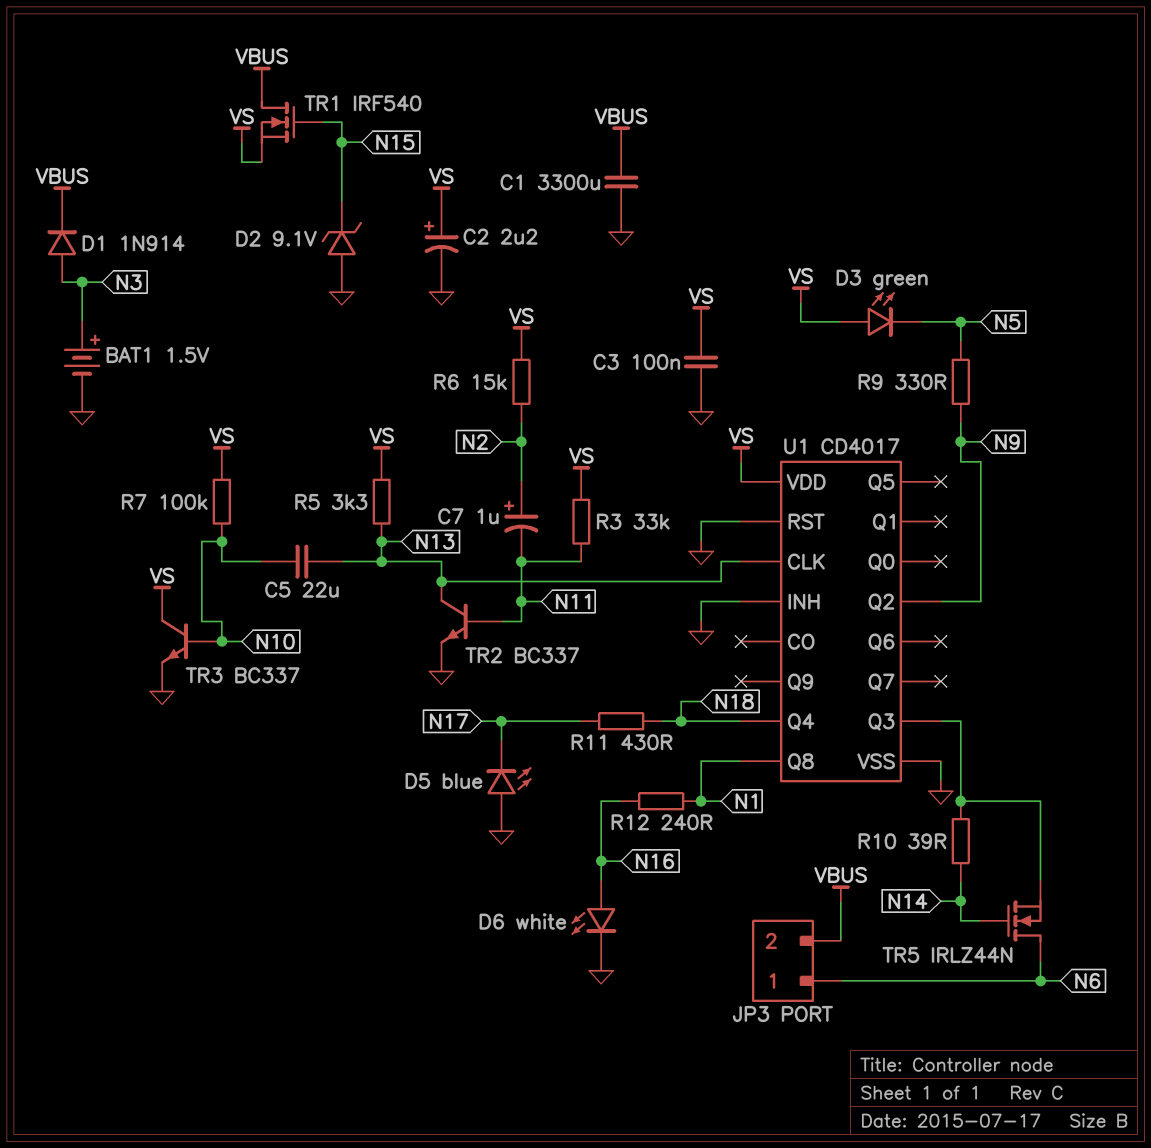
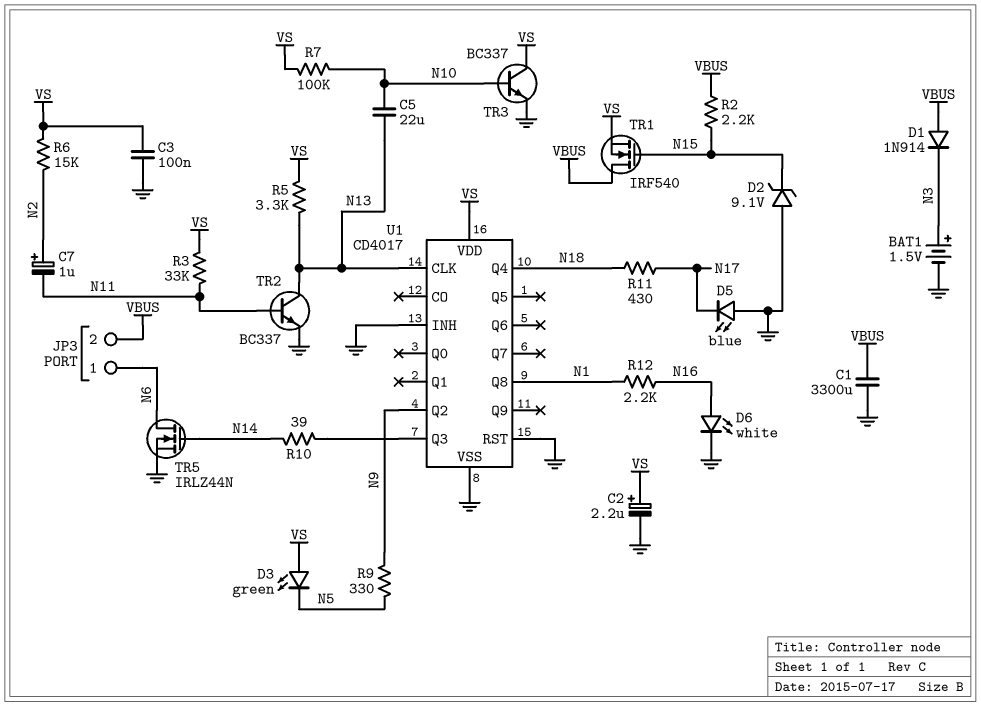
D1: diode 1N914 (A N3, K VBUS) -> diode 1N914 (A VBUS, K N3)
R2: none -> 2.2k (N15, VBUS)
R12: 240 (N1, N16) -> 2.2k (N1, N16)
TR5: NMOS IRLZ44N (G N14, D N6, S U1/Q3) -> NMOS IRLZ44N (G N14, D N6, S GND)

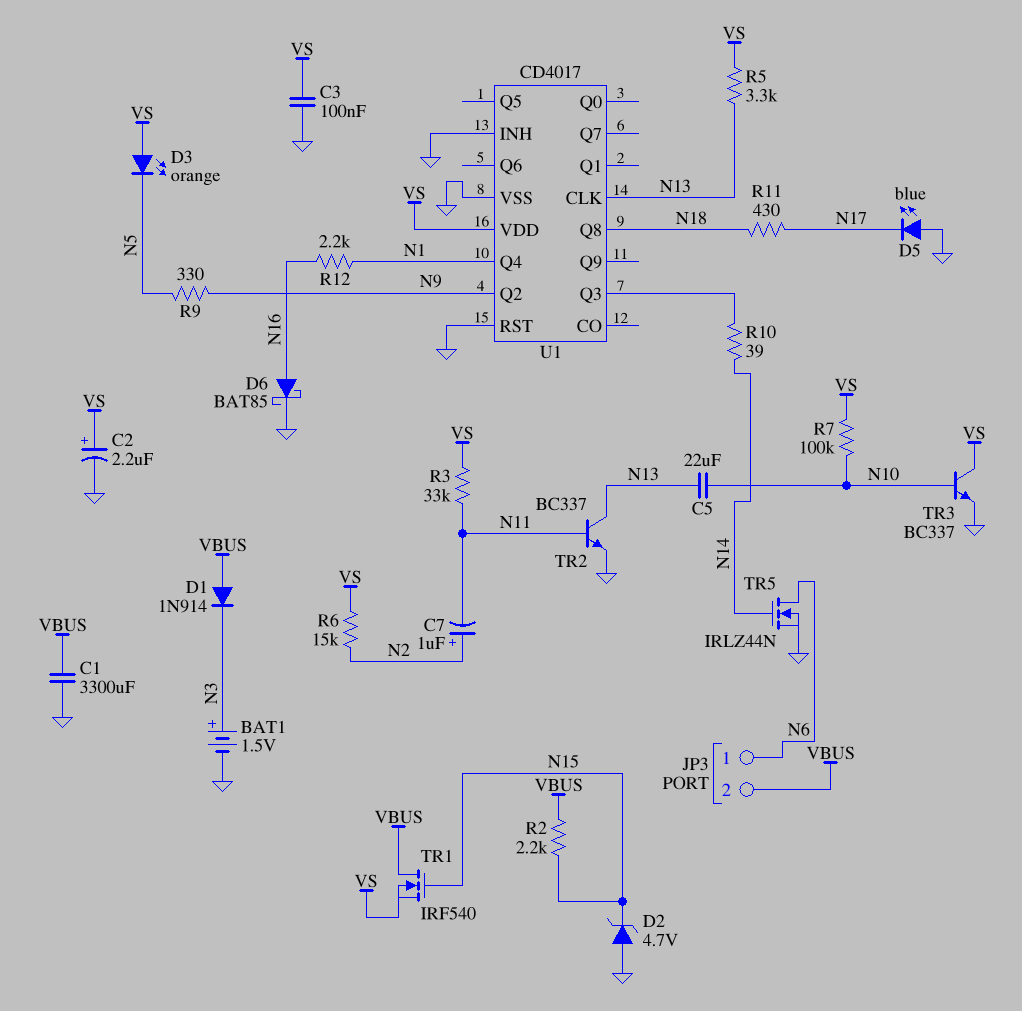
D2: zener 9.1V (A GND, K N15) -> zener 4.7V (A GND, K N15)
D3: LED green (A VS, K N5) -> LED orange (A VS, K N5)
D6: LED white (A N16, K GND) -> schottky BAT85 (A N16, K GND)
U1 pin Q4: N18 -> N1
U1 pin Q8: N1 -> N18

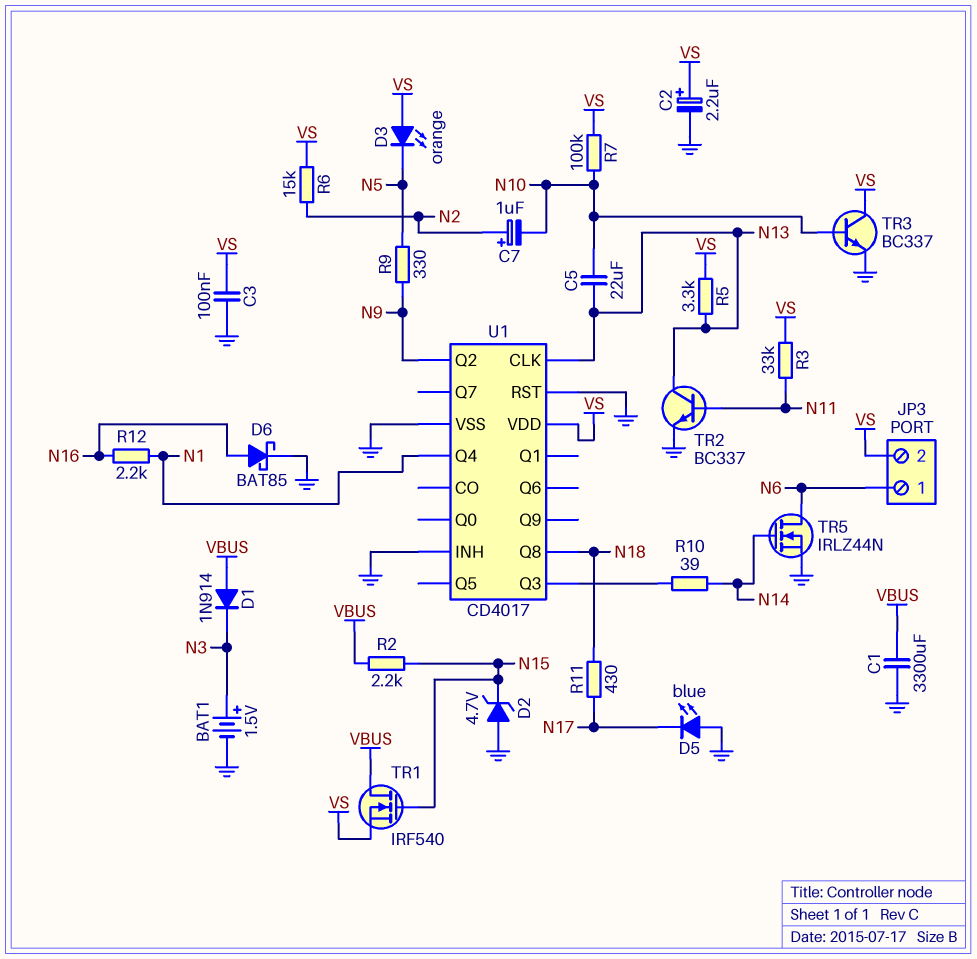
C7: 1uF (plus N2, minus N11) -> 1uF (plus N2, minus N10)
JP3 pin 2: VBUS -> VS

